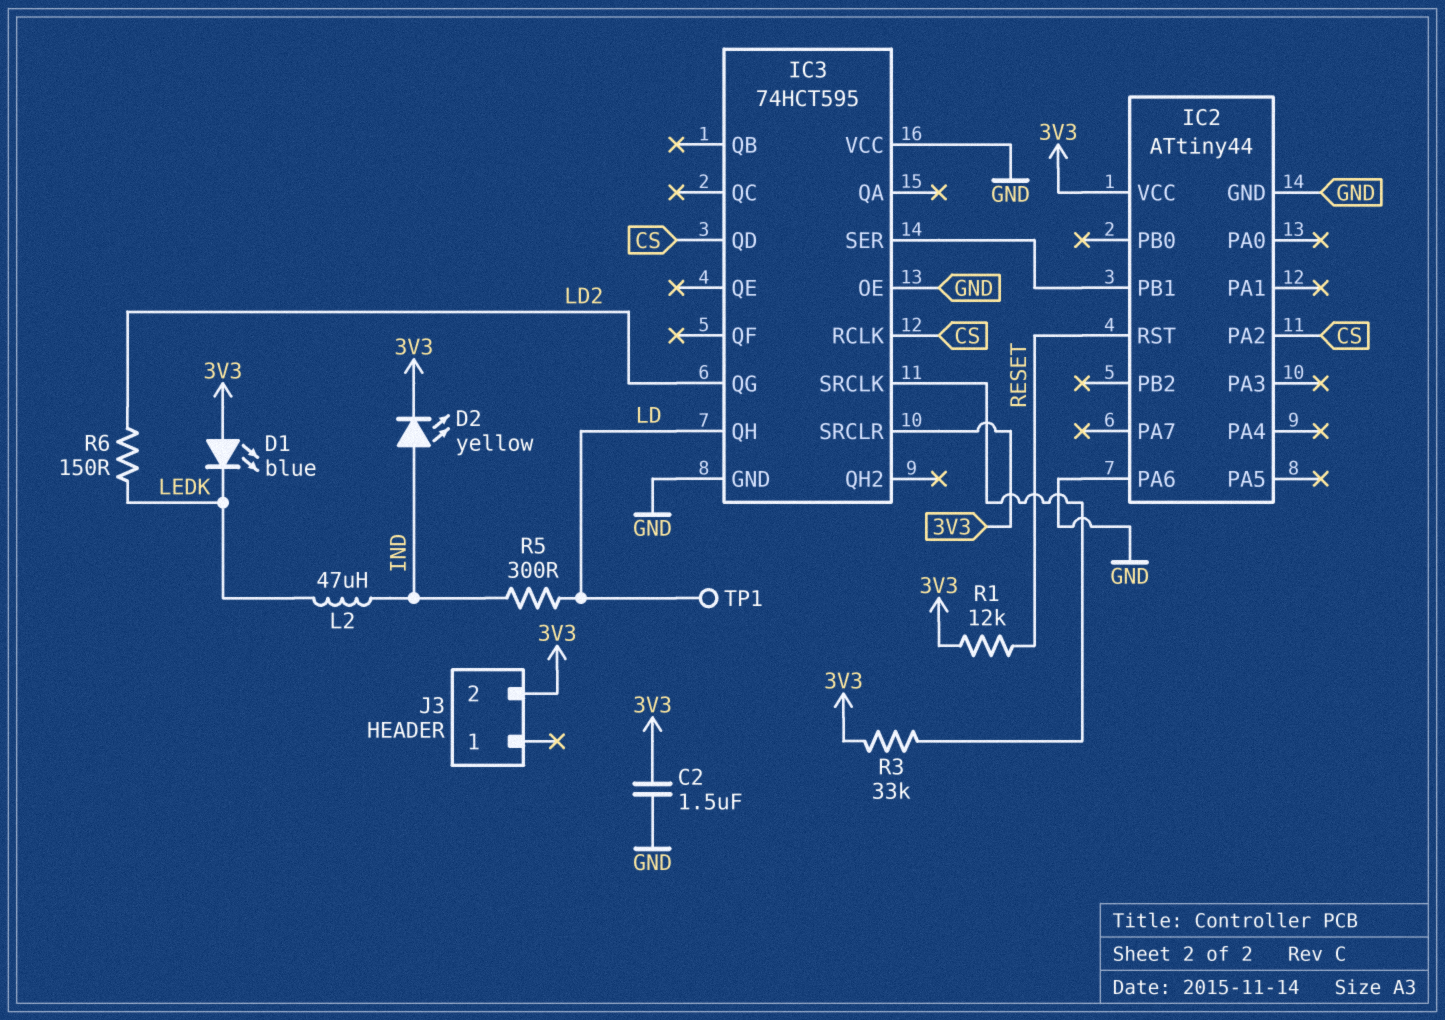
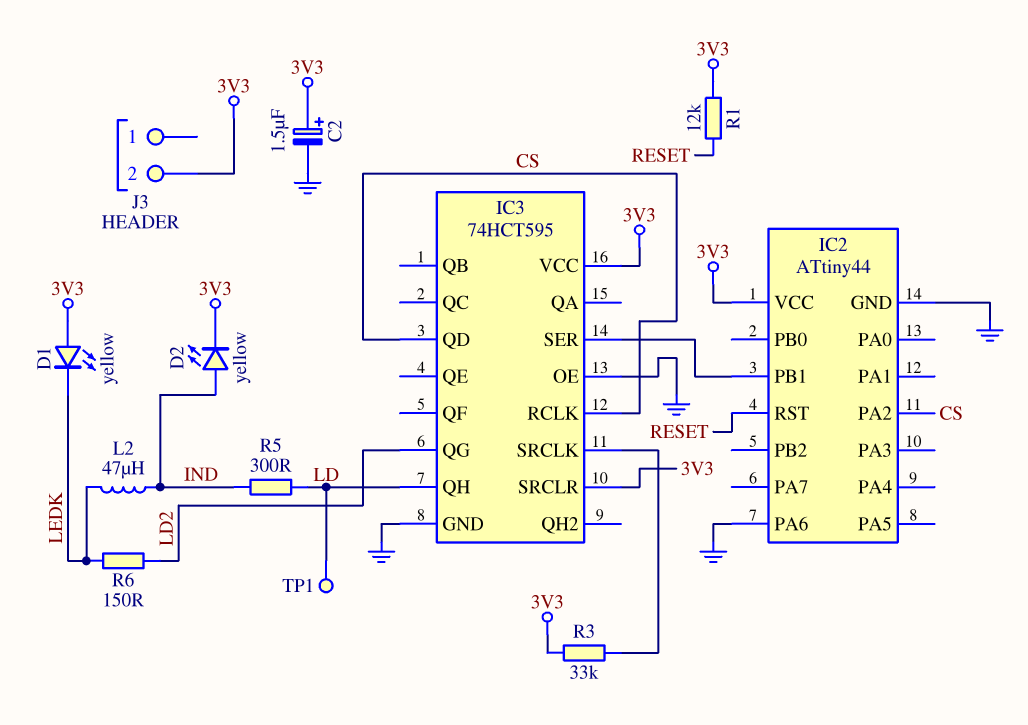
C2: 1.5uF (3V3, GND) -> 1.5uF (plus 3V3, minus GND)
D1: LED blue (A 3V3, K LEDK) -> LED yellow (A 3V3, K LEDK)
IC3 pin VCC: GND -> 3V3

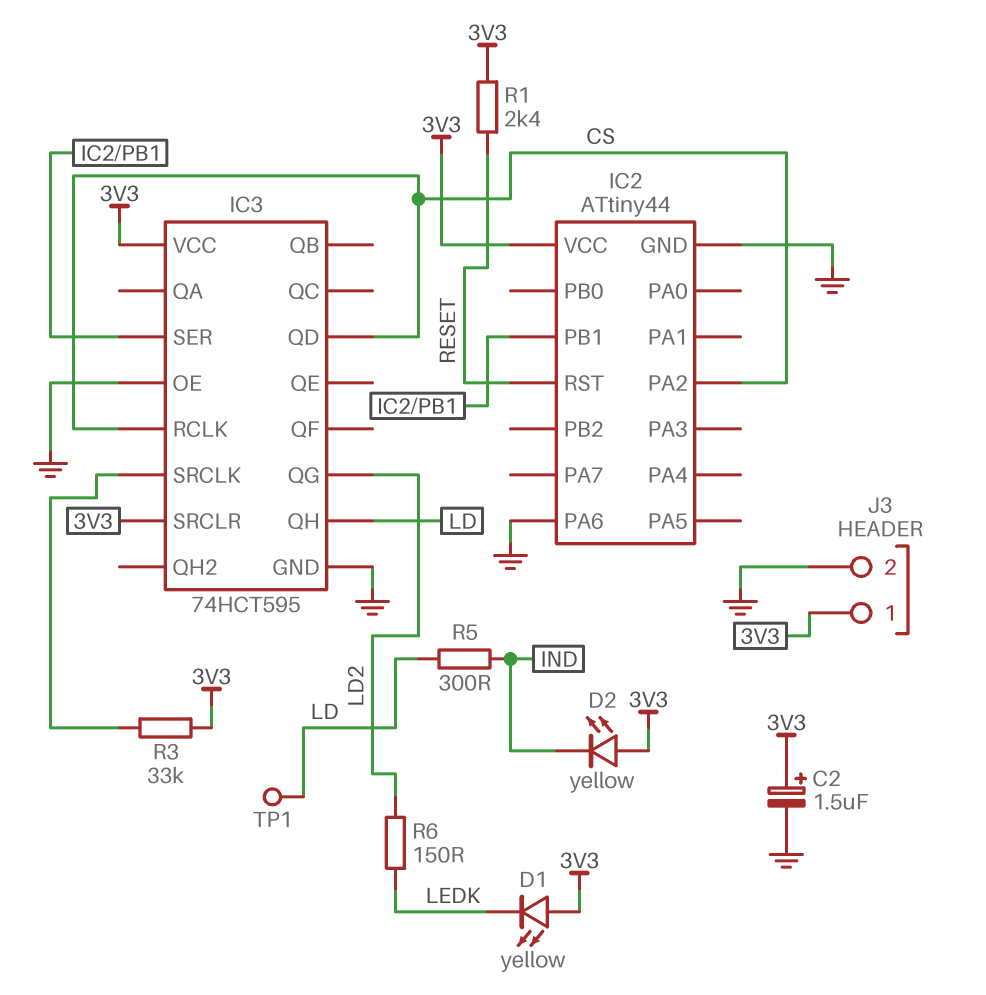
D2: LED yellow (A IND, K 3V3) -> LED yellow (A 3V3, K IND)
J3 pin 1: none -> 3V3
J3 pin 2: 3V3 -> GND
L2: 47uH (IND, LEDK) -> none
R1: 12k (3V3, RESET) -> 2.4k (3V3, RESET)

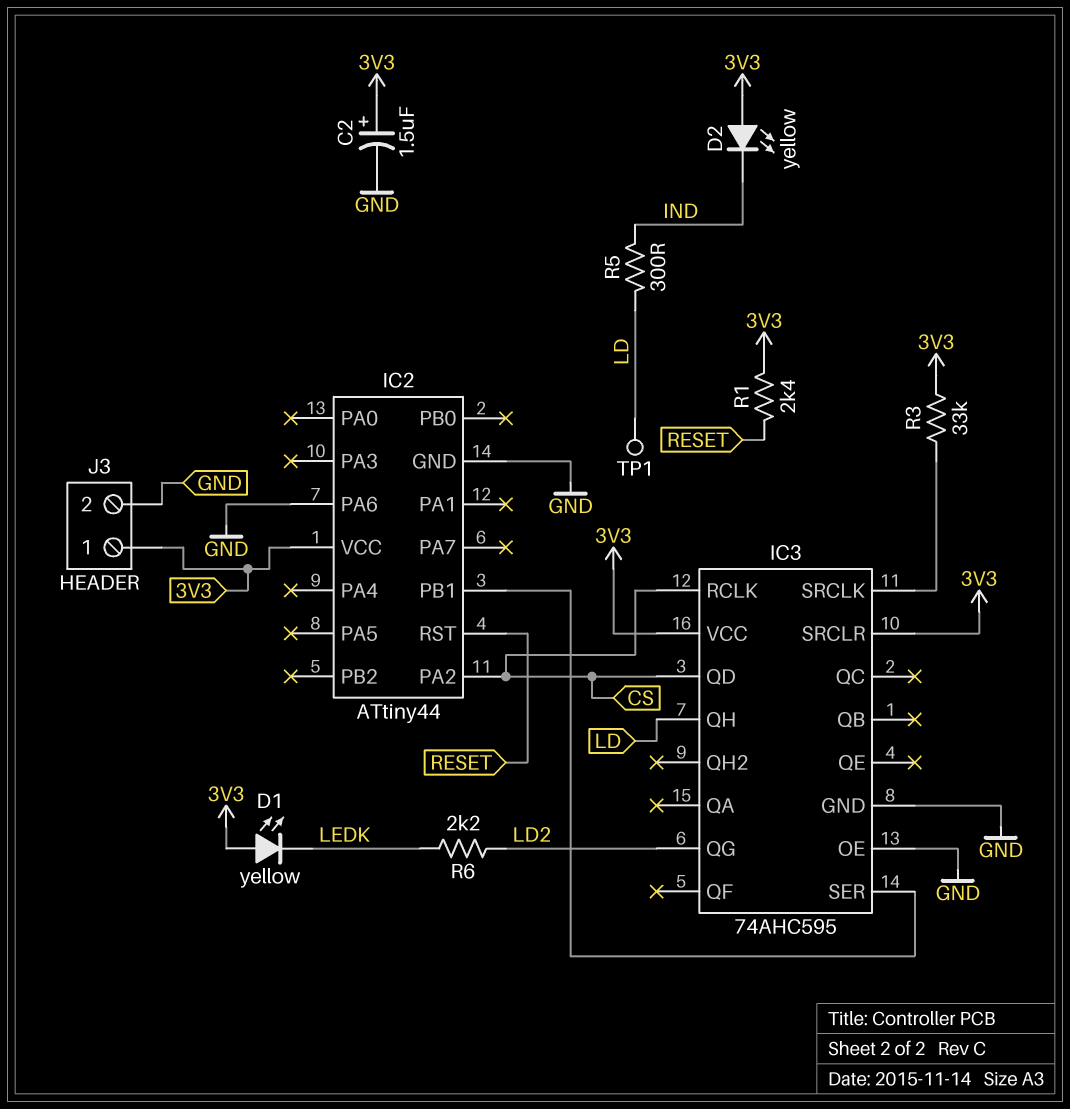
IC3: 74HCT595 -> 74AHC595
R6: 150 (LD2, LEDK) -> 2.2k (LD2, LEDK)

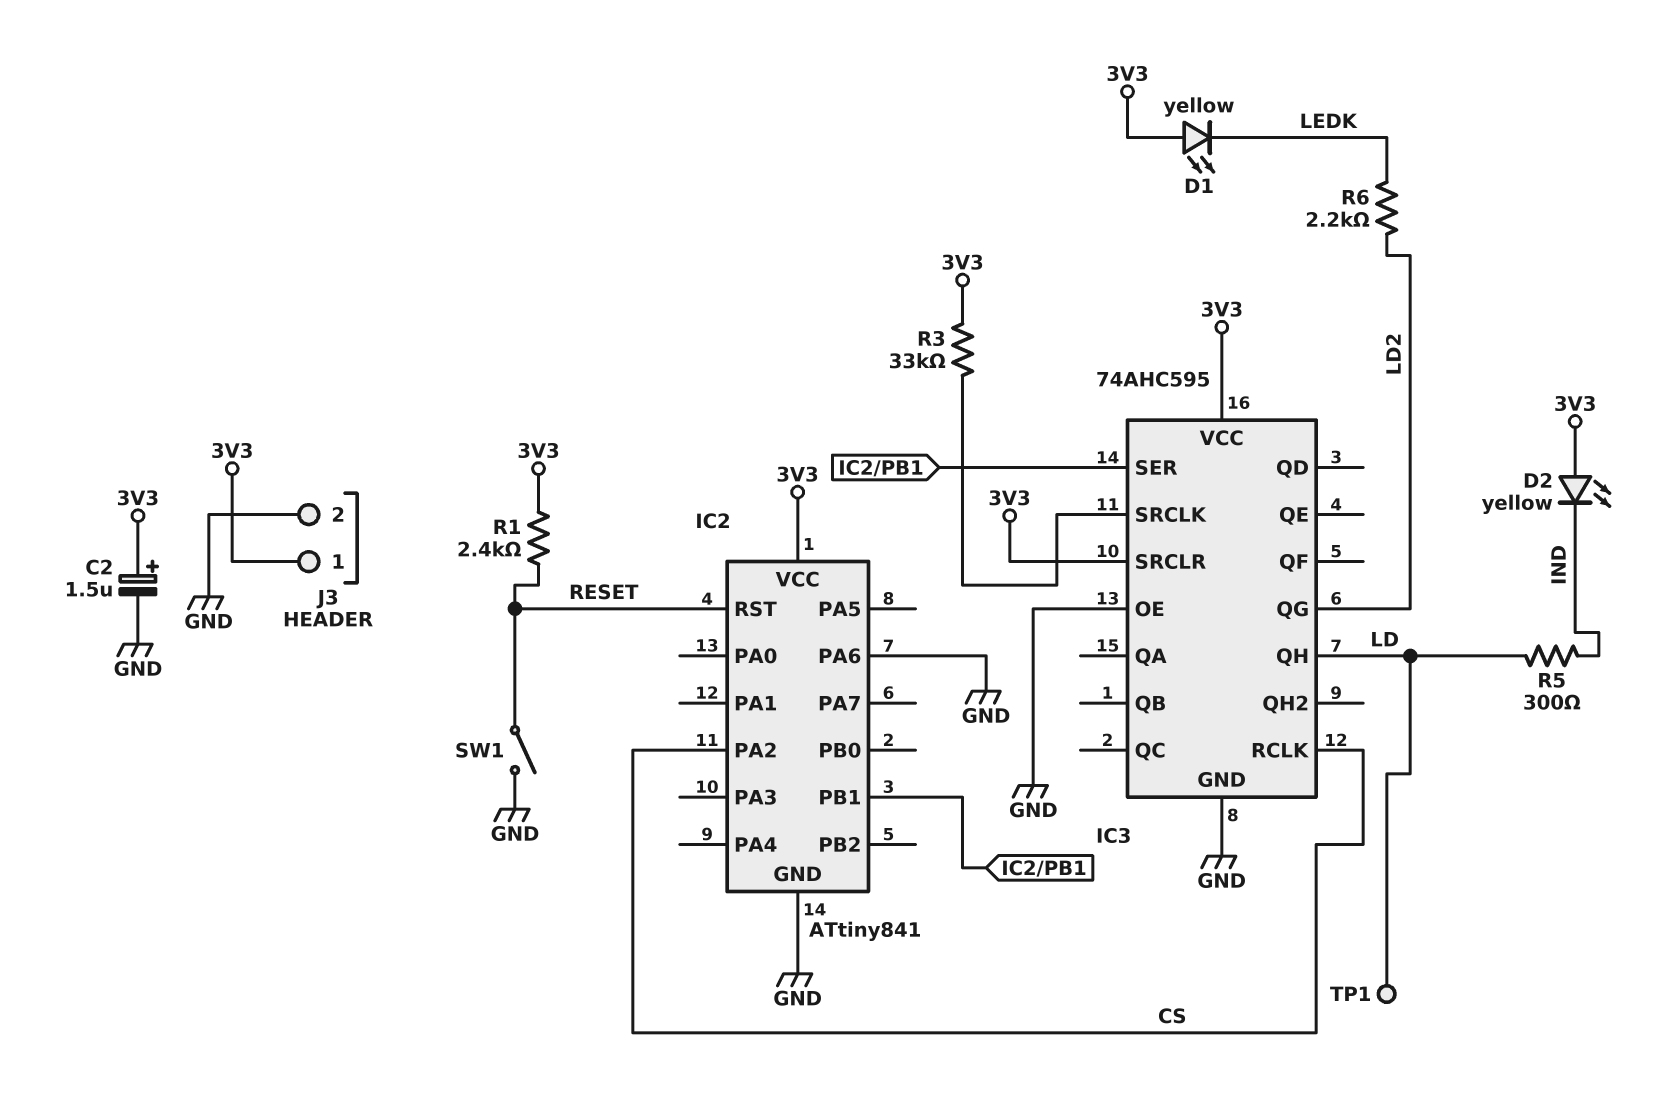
IC2: ATtiny44 -> ATtiny841
IC3 pin QD: CS -> none
SW1: none -> switch (GND, RESET)

